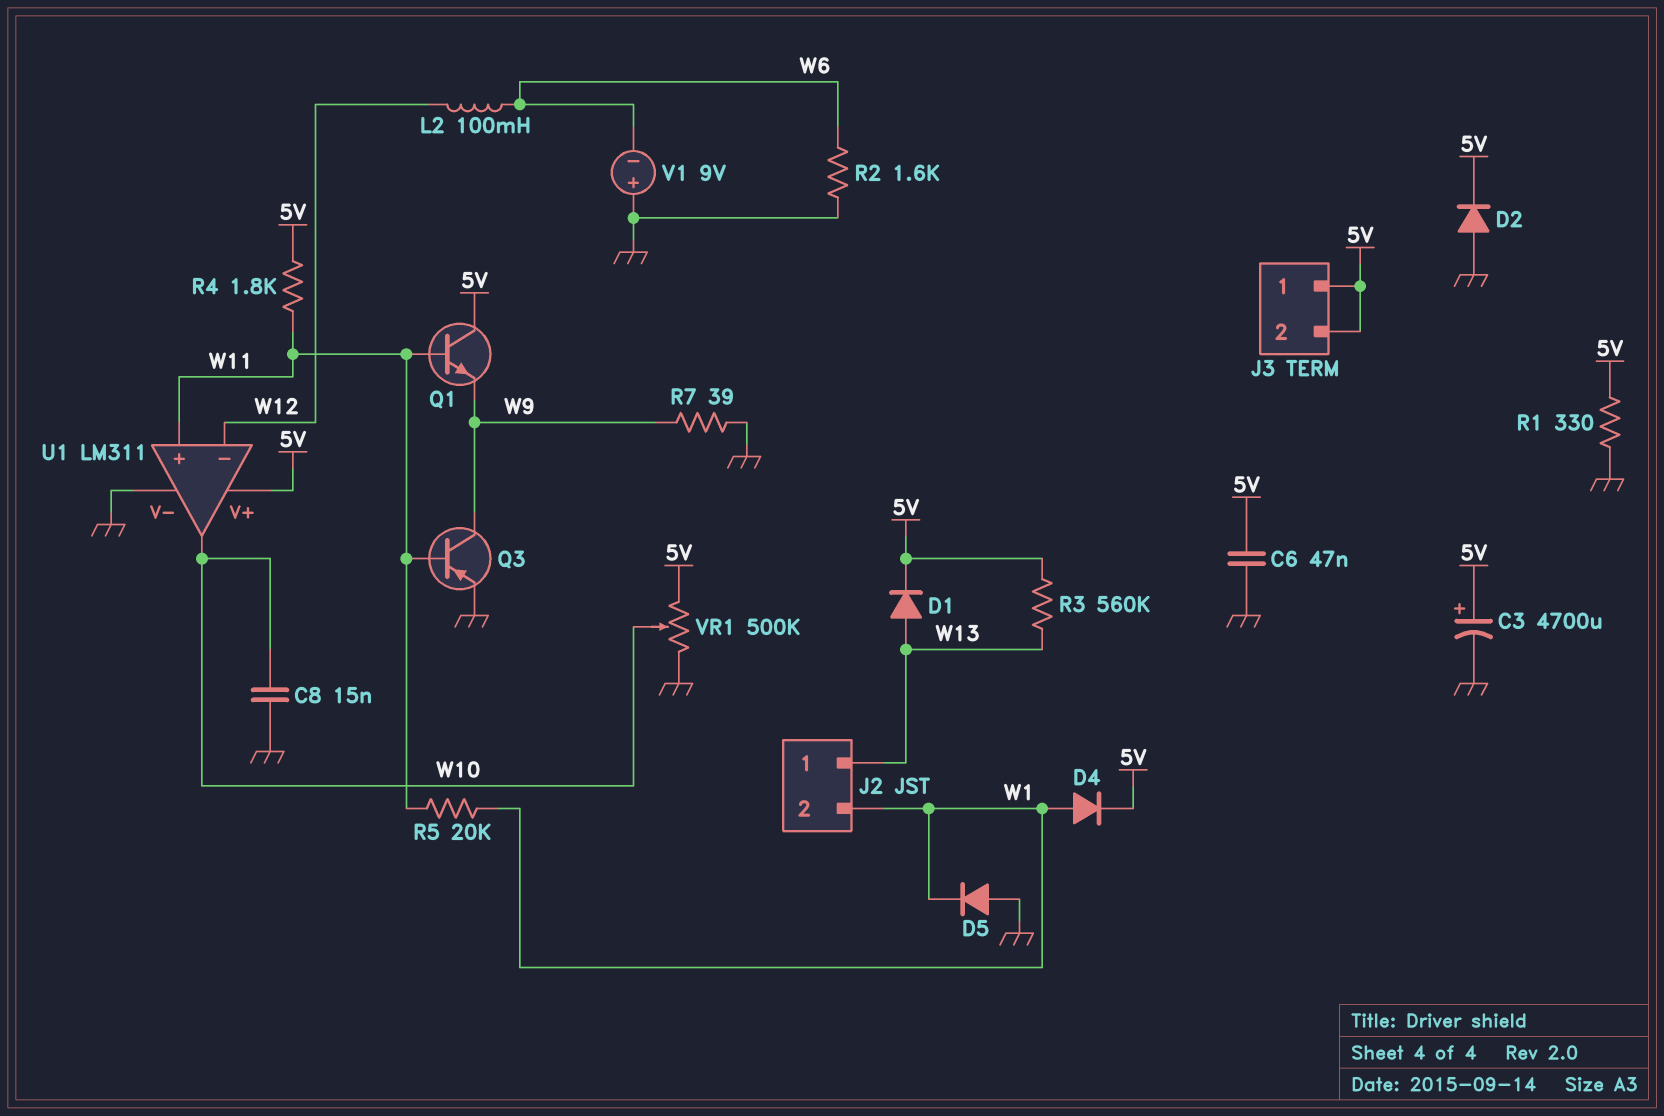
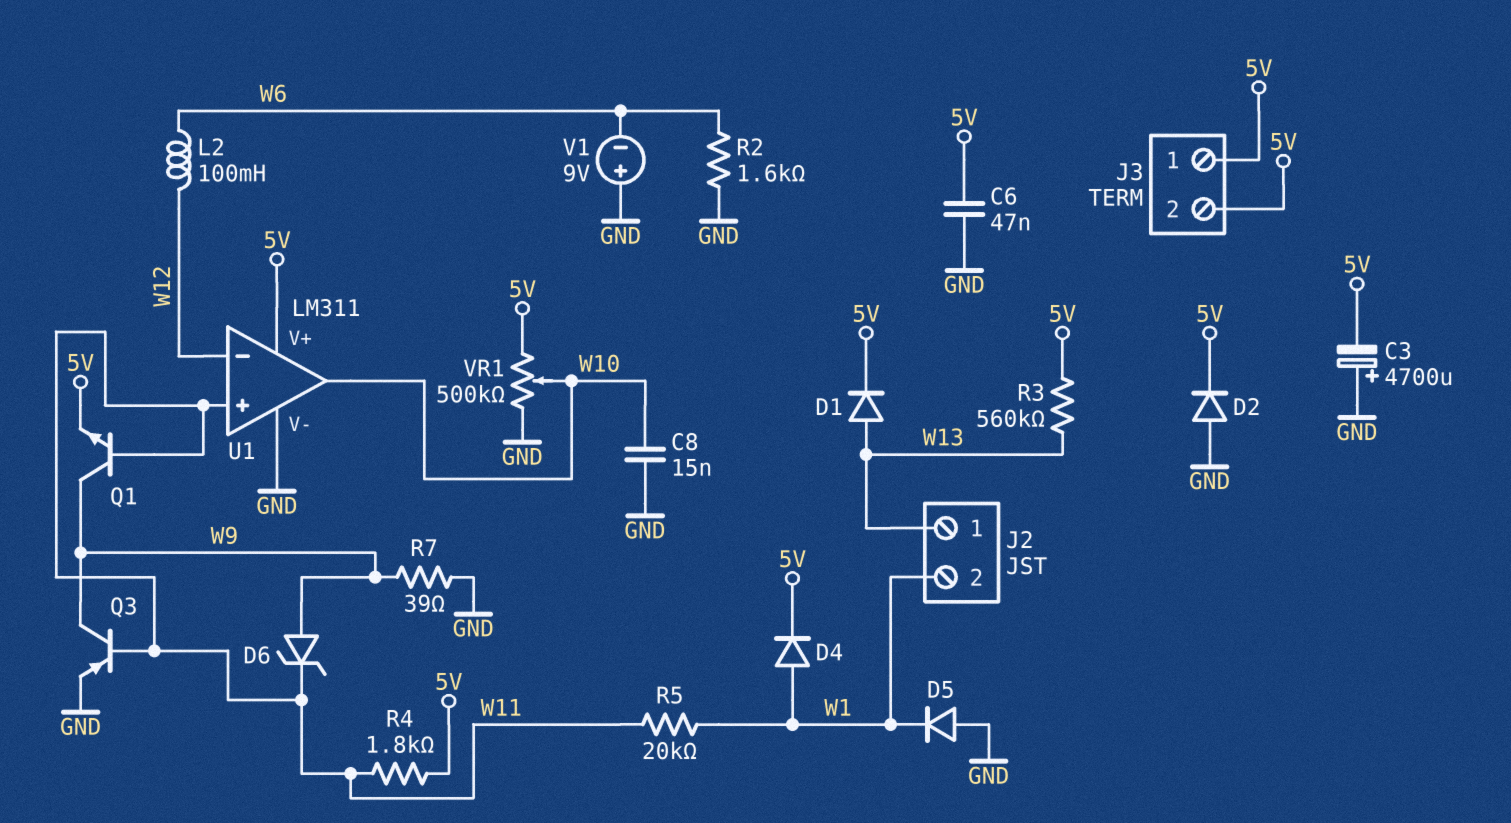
C3: 4700uF (plus 5V, minus GND) -> 4700uF (plus GND, minus 5V)
D6: none -> zener (A W9, K W11)
Q1: NPN (B W11, C 5V, E W9) -> NPN (B W11, C W9, E 5V)
R1: 330 (5V, GND) -> none

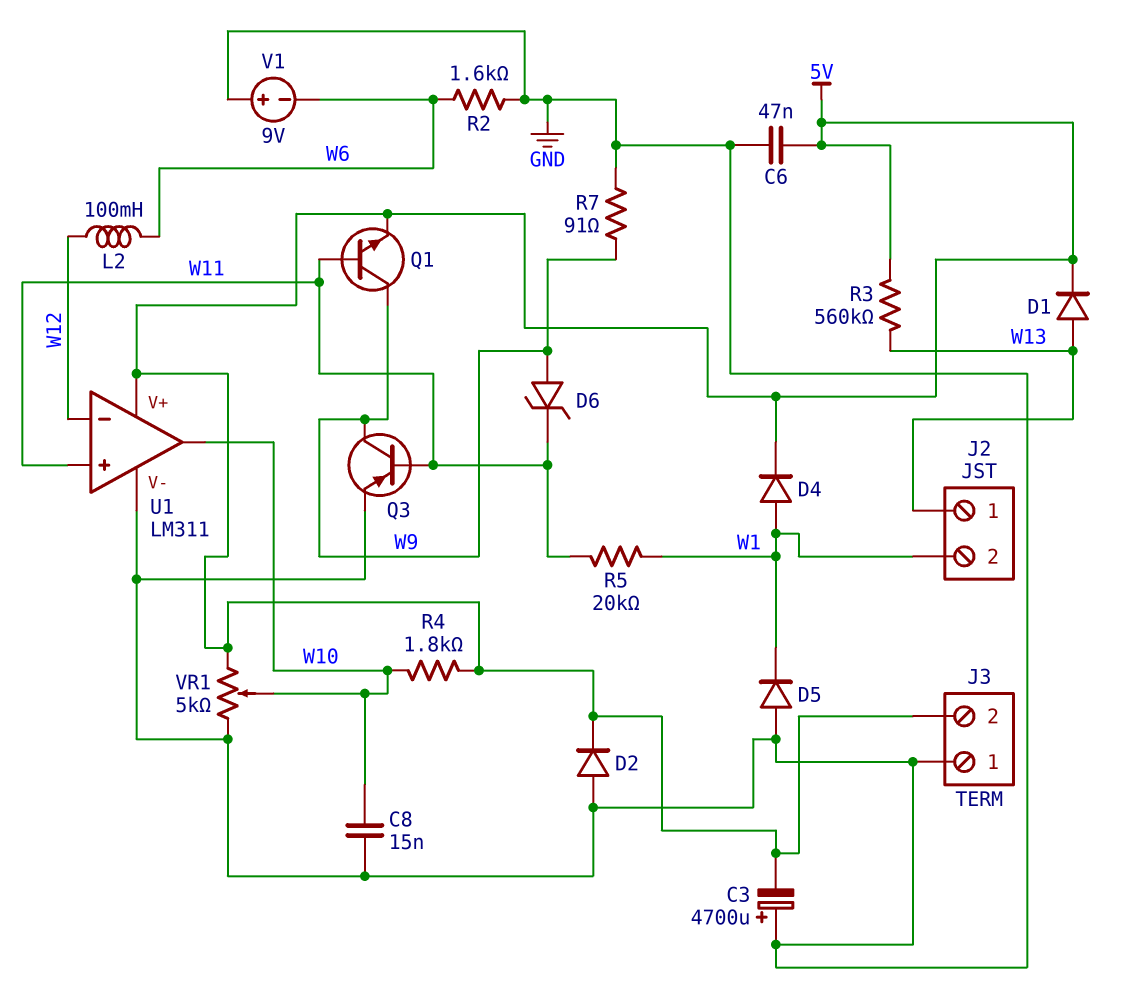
J3 pin 1: 5V -> GND
R4: 1.8k (5V, W11) -> 1.8k (5V, W10)
R7: 39 (GND, W9) -> 91 (GND, W9)
VR1: 500k (5V, GND, wiper W10) -> 5k (5V, GND, wiper W10)

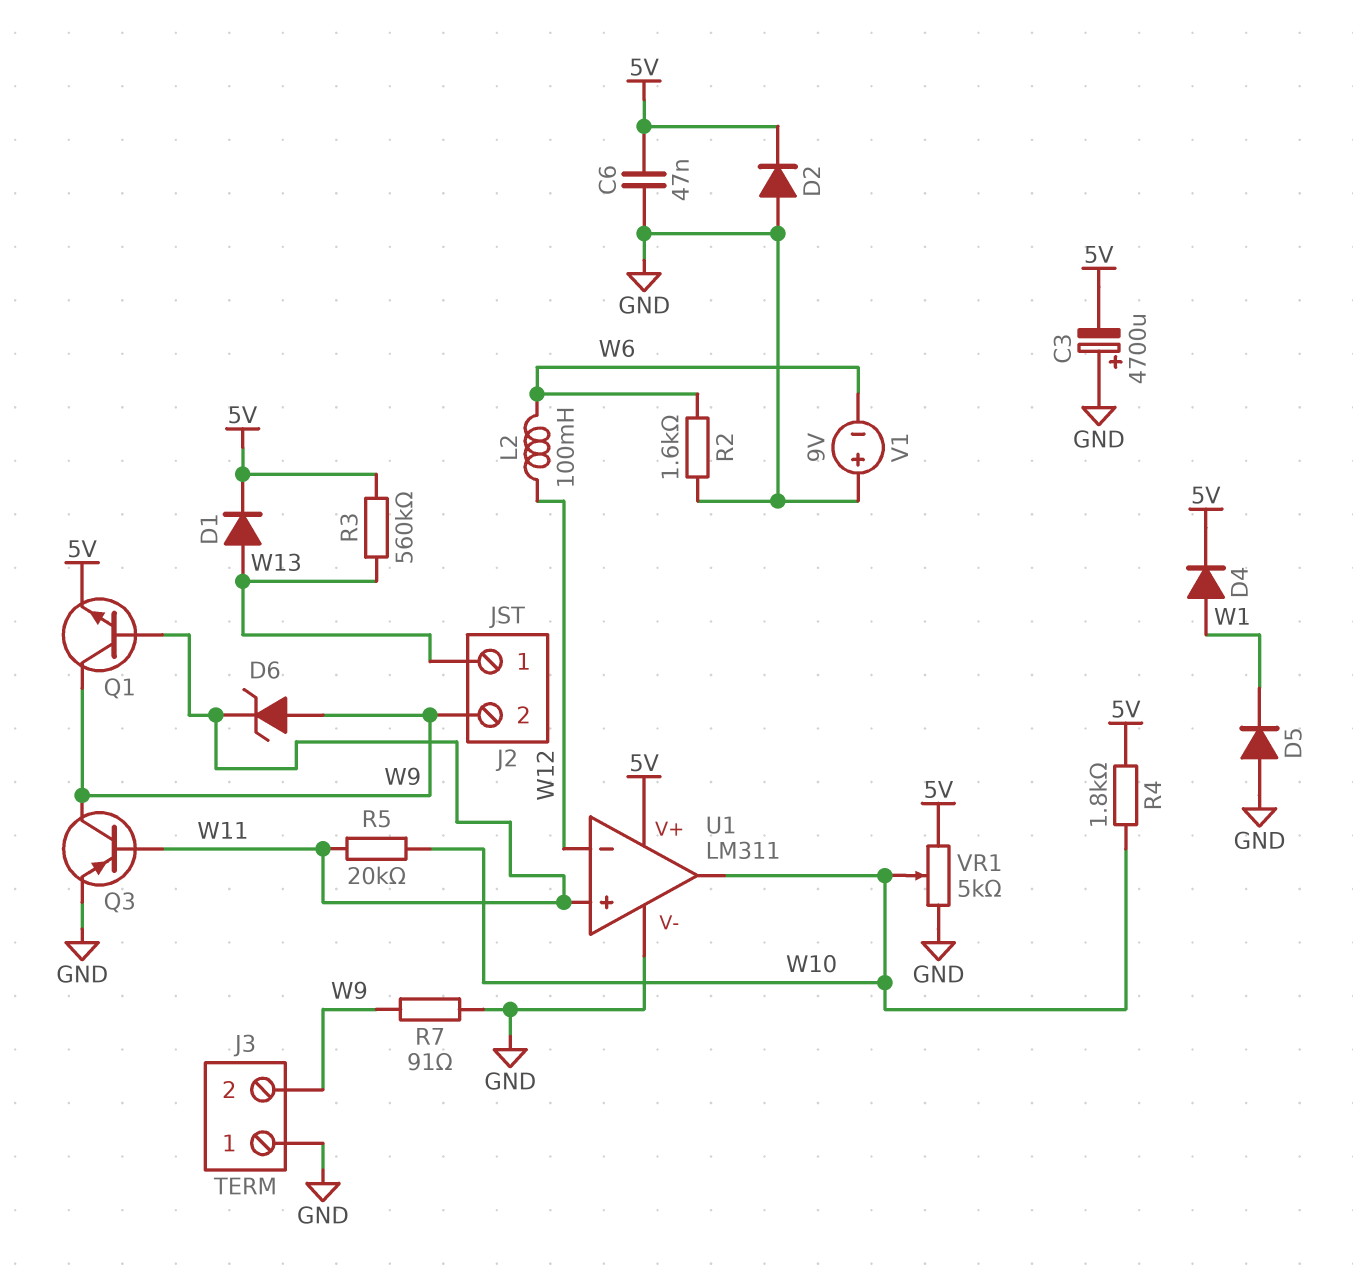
C8: 15nF (GND, W10) -> none
J2 pin 2: W1 -> W9
J3 pin 2: 5V -> W9
R5: 20k (W1, W11) -> 20k (W10, W11)

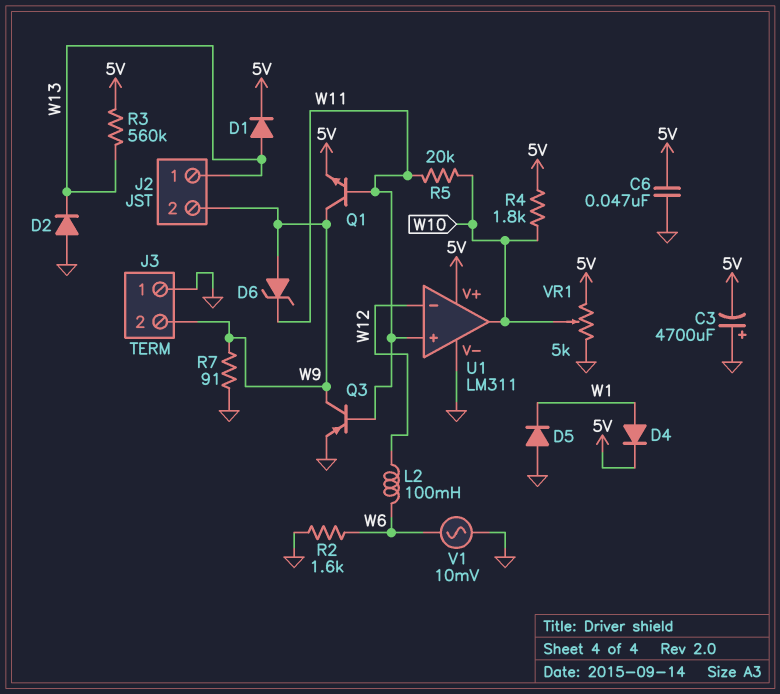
D2: diode (A GND, K 5V) -> diode (A GND, K W13)
V1: 9V (plus GND, minus W6) -> AC 10mV (GND, W6)

